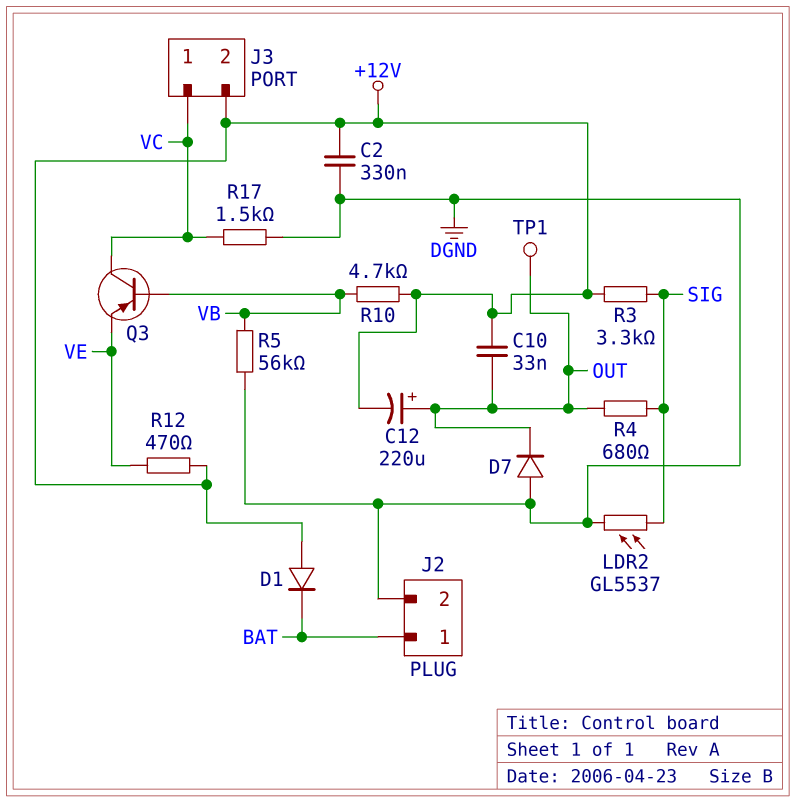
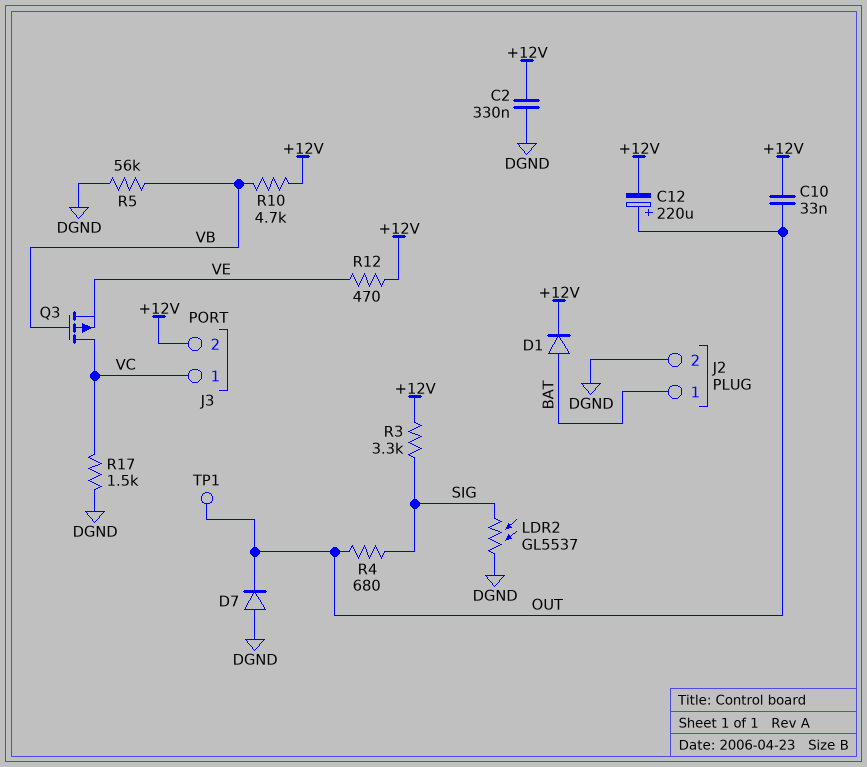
D1: diode (A +12V, K BAT) -> diode (A BAT, K +12V)
Q3: PNP (B VB, C VC, E VE) -> PMOS (G VB, D VC, S VE)

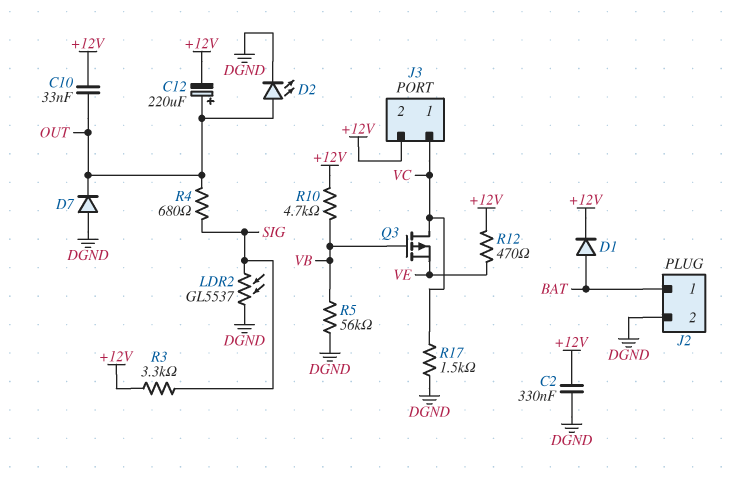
D2: none -> LED (A OUT, K DGND)
TP1: test point (OUT) -> none

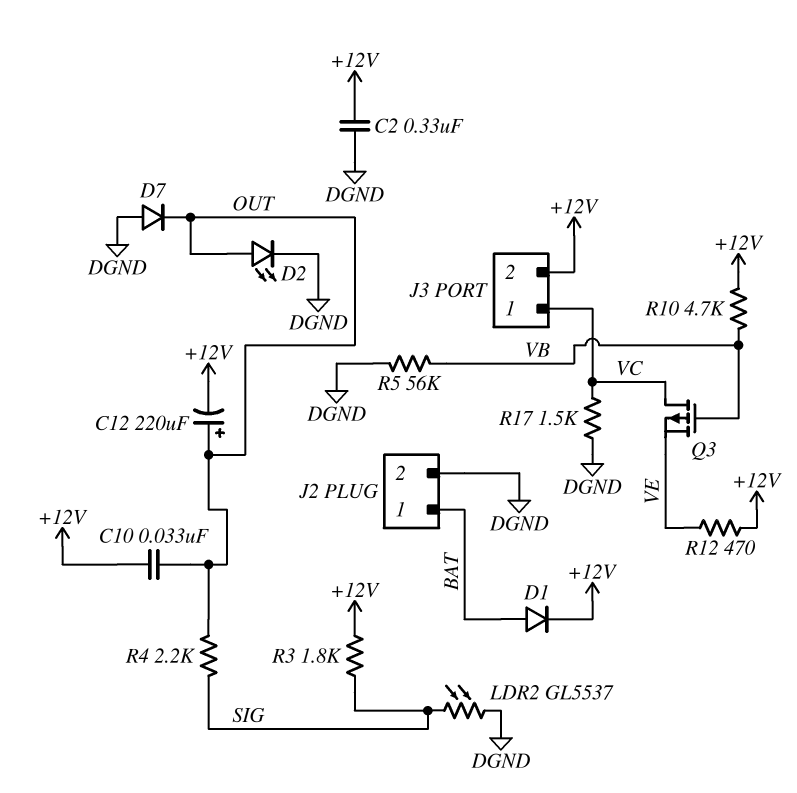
R3: 3.3k (+12V, SIG) -> 1.8k (+12V, SIG)
R4: 680 (OUT, SIG) -> 2.2k (OUT, SIG)

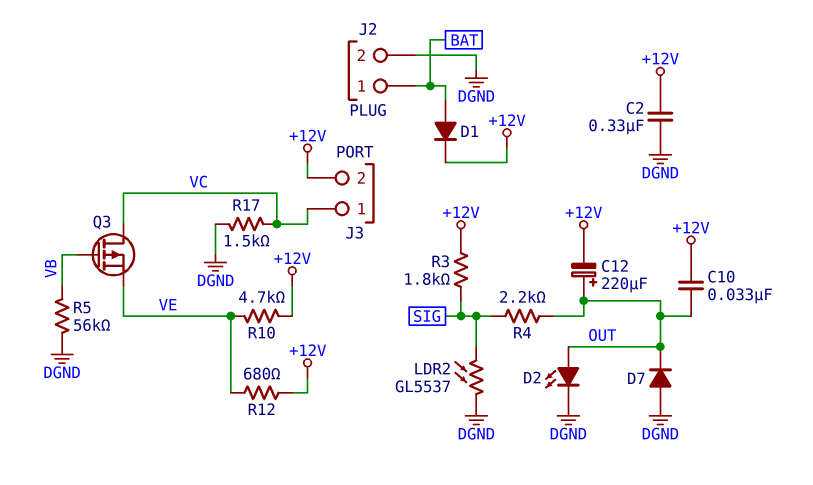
R10: 4.7k (+12V, VB) -> 4.7k (+12V, VE)
R12: 470 (+12V, VE) -> 680 (+12V, VE)

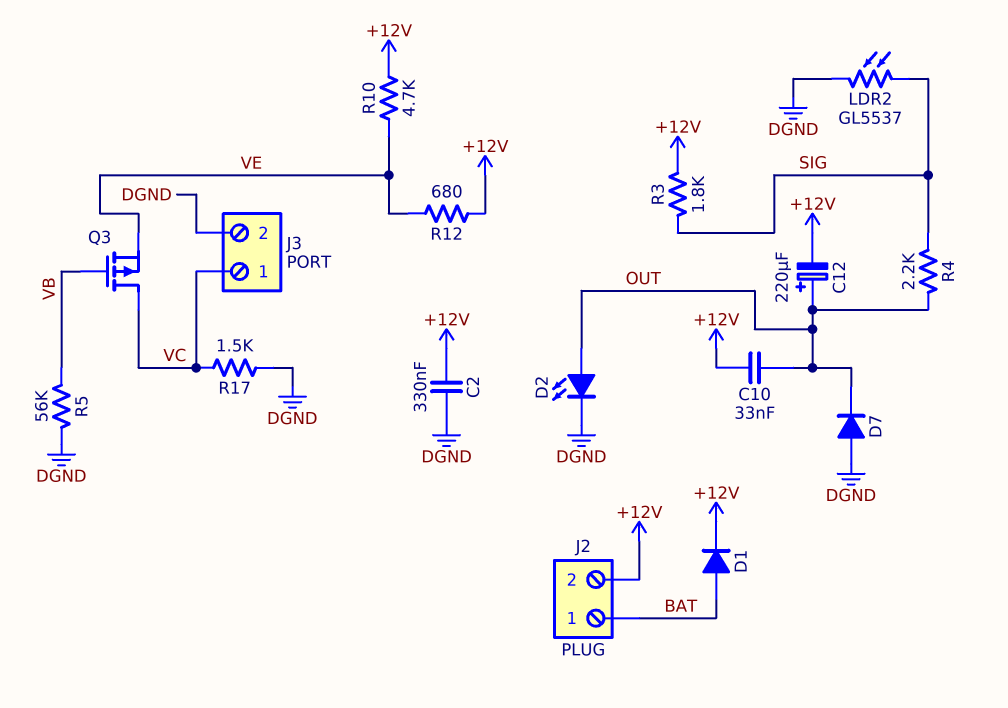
J2 pin 2: DGND -> +12V
J3 pin 2: +12V -> DGND

